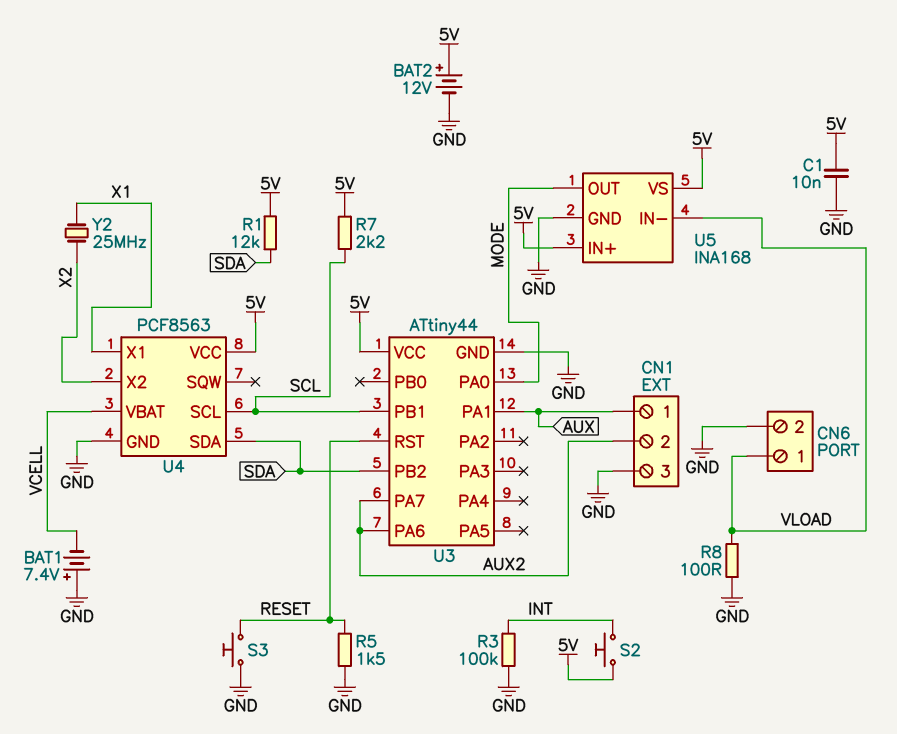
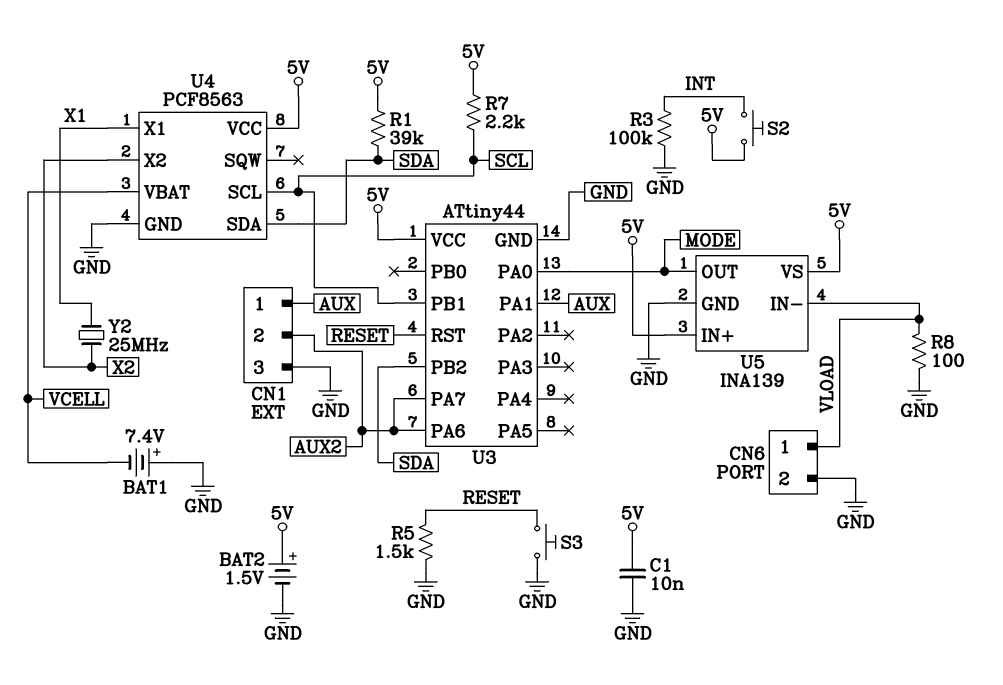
BAT2: 12V (plus 5V, minus GND) -> 1.5V (plus 5V, minus GND)
R1: 12k (5V, SDA) -> 39k (5V, SDA)
U5: INA168 -> INA139

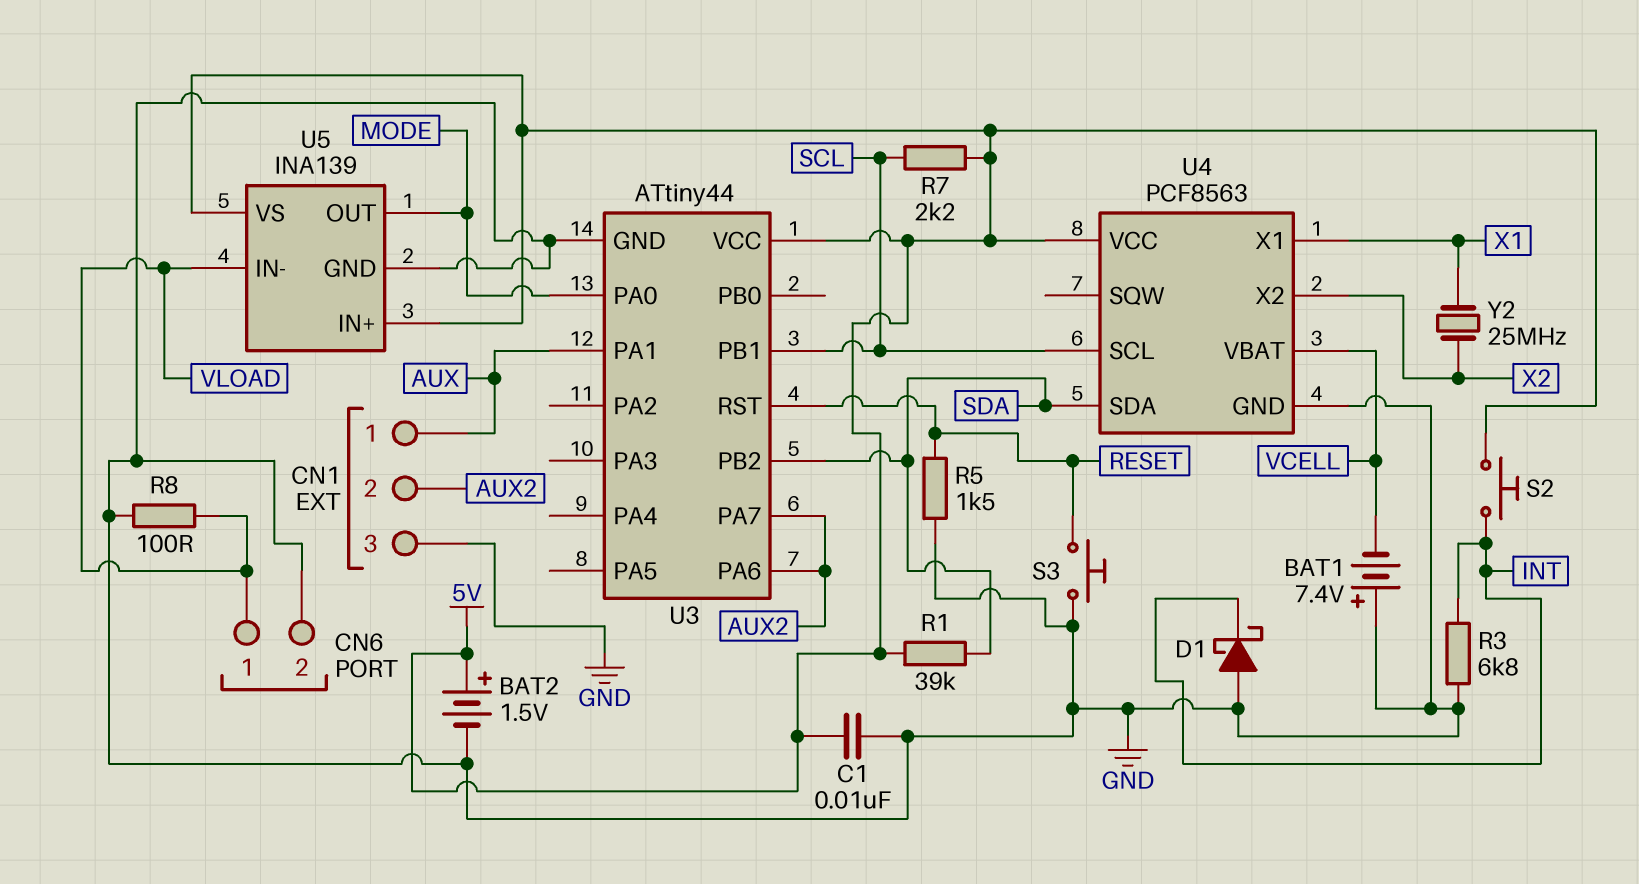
D1: none -> schottky (A GND, K INT)
R3: 100k (GND, INT) -> 6.8k (GND, INT)

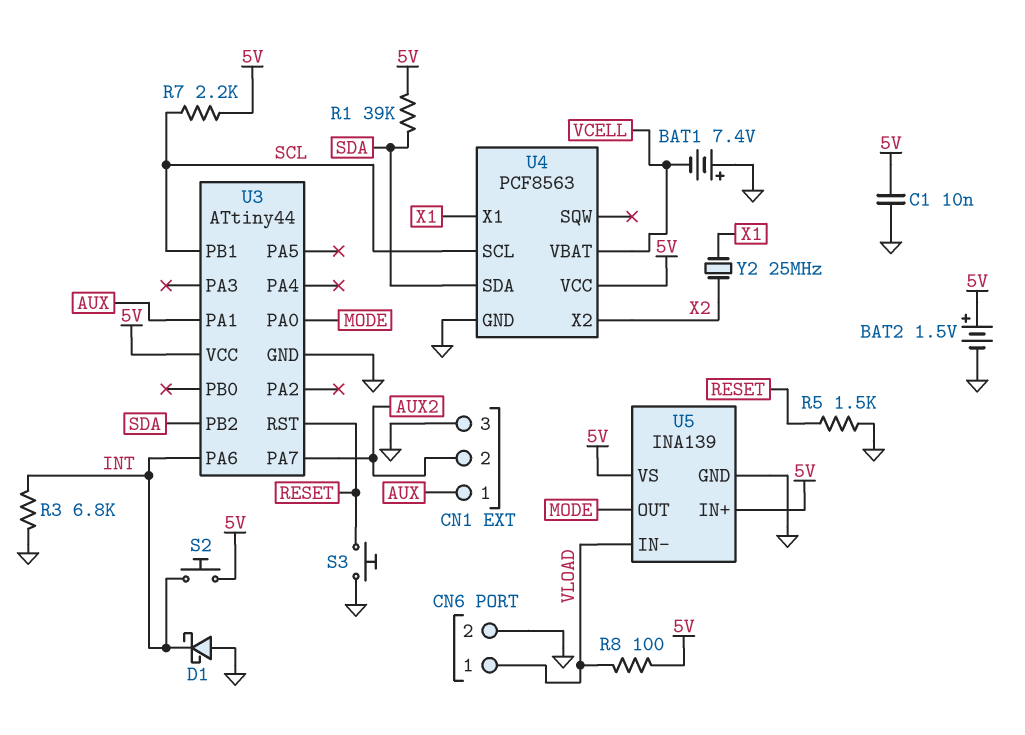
R8: 100 (GND, VLOAD) -> 100 (5V, VLOAD)
U3 pin PA6: AUX2 -> INT

